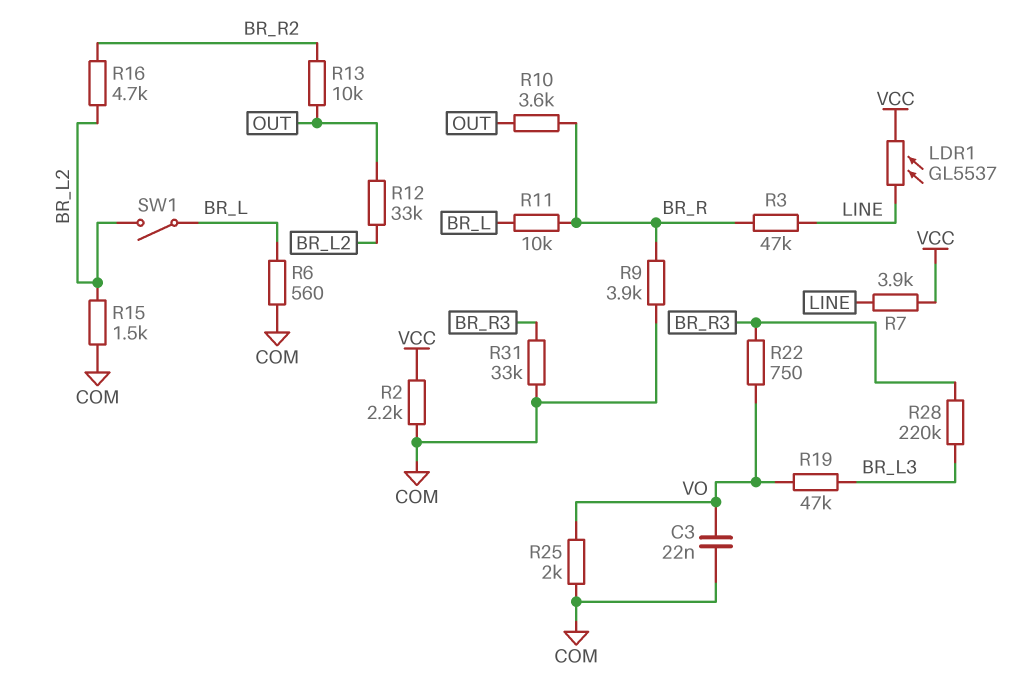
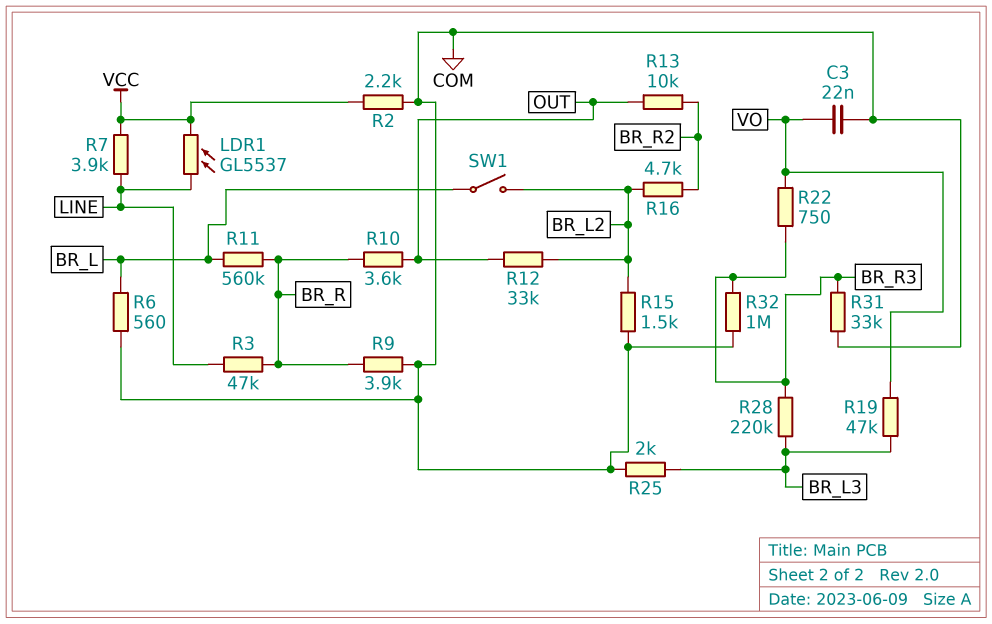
R11: 10k (BR_L, BR_R) -> 560k (BR_L, BR_R)
R25: 2k (COM, VO) -> 2k (BR_L3, COM)
R32: none -> 1M (BR_R3, COM)

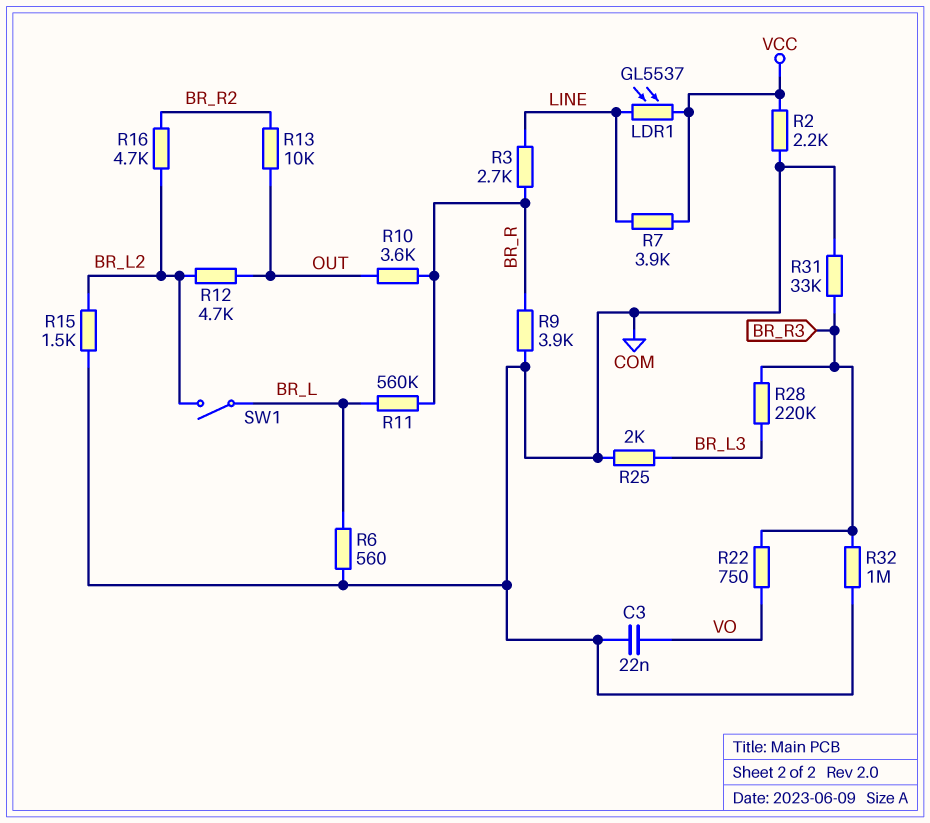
R3: 47k (BR_R, LINE) -> 2.7k (BR_R, LINE)
R12: 33k (BR_L2, OUT) -> 4.7k (BR_L2, OUT)
R19: 47k (BR_L3, VO) -> none

